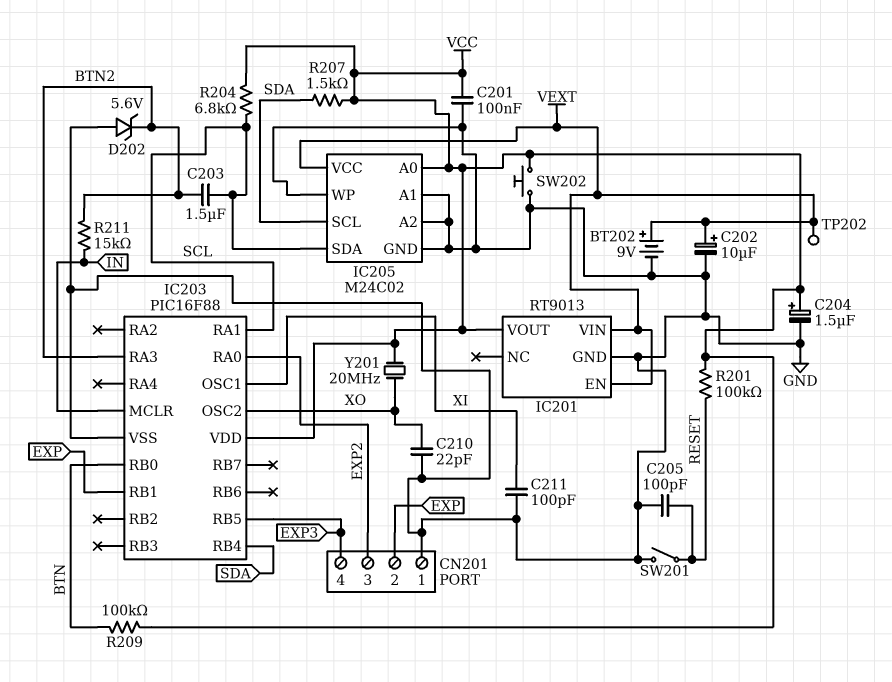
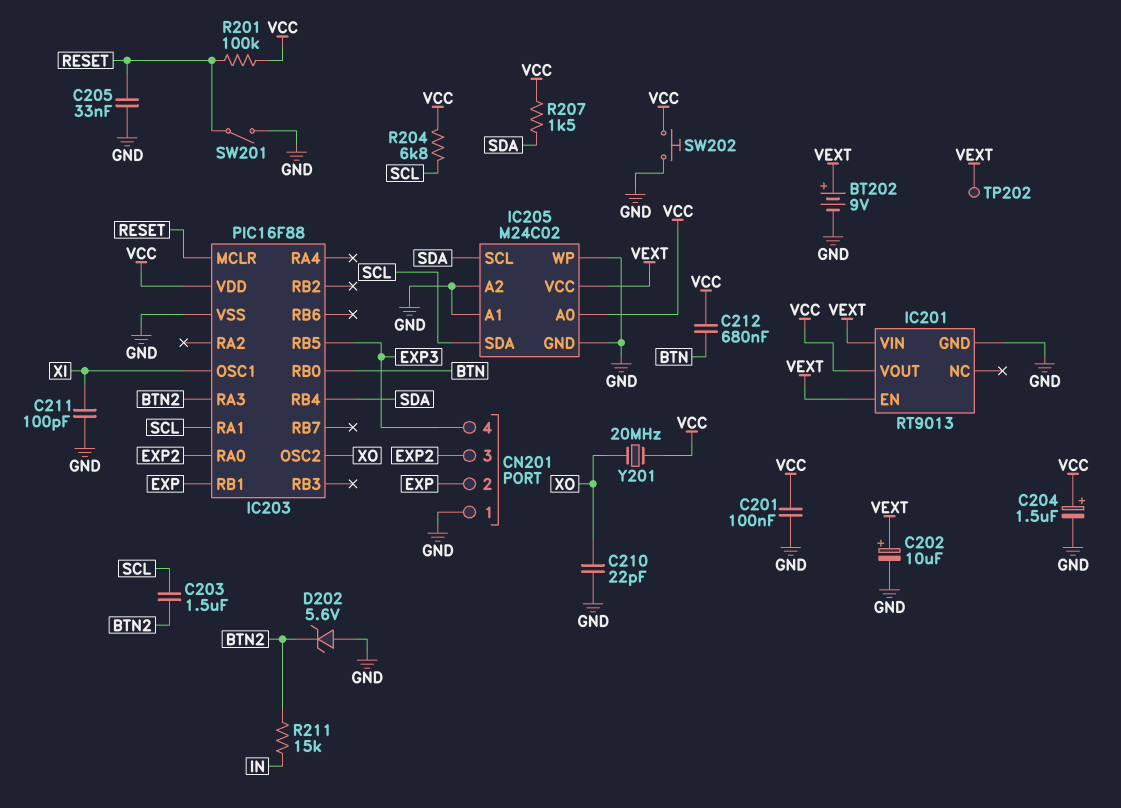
C205: 100pF (GND, RESET) -> 33nF (GND, RESET)
C212: none -> 680nF (BTN, VCC)
IC203 pin MCLR: IN -> RESET
R209: 100k (BTN, VCC) -> none

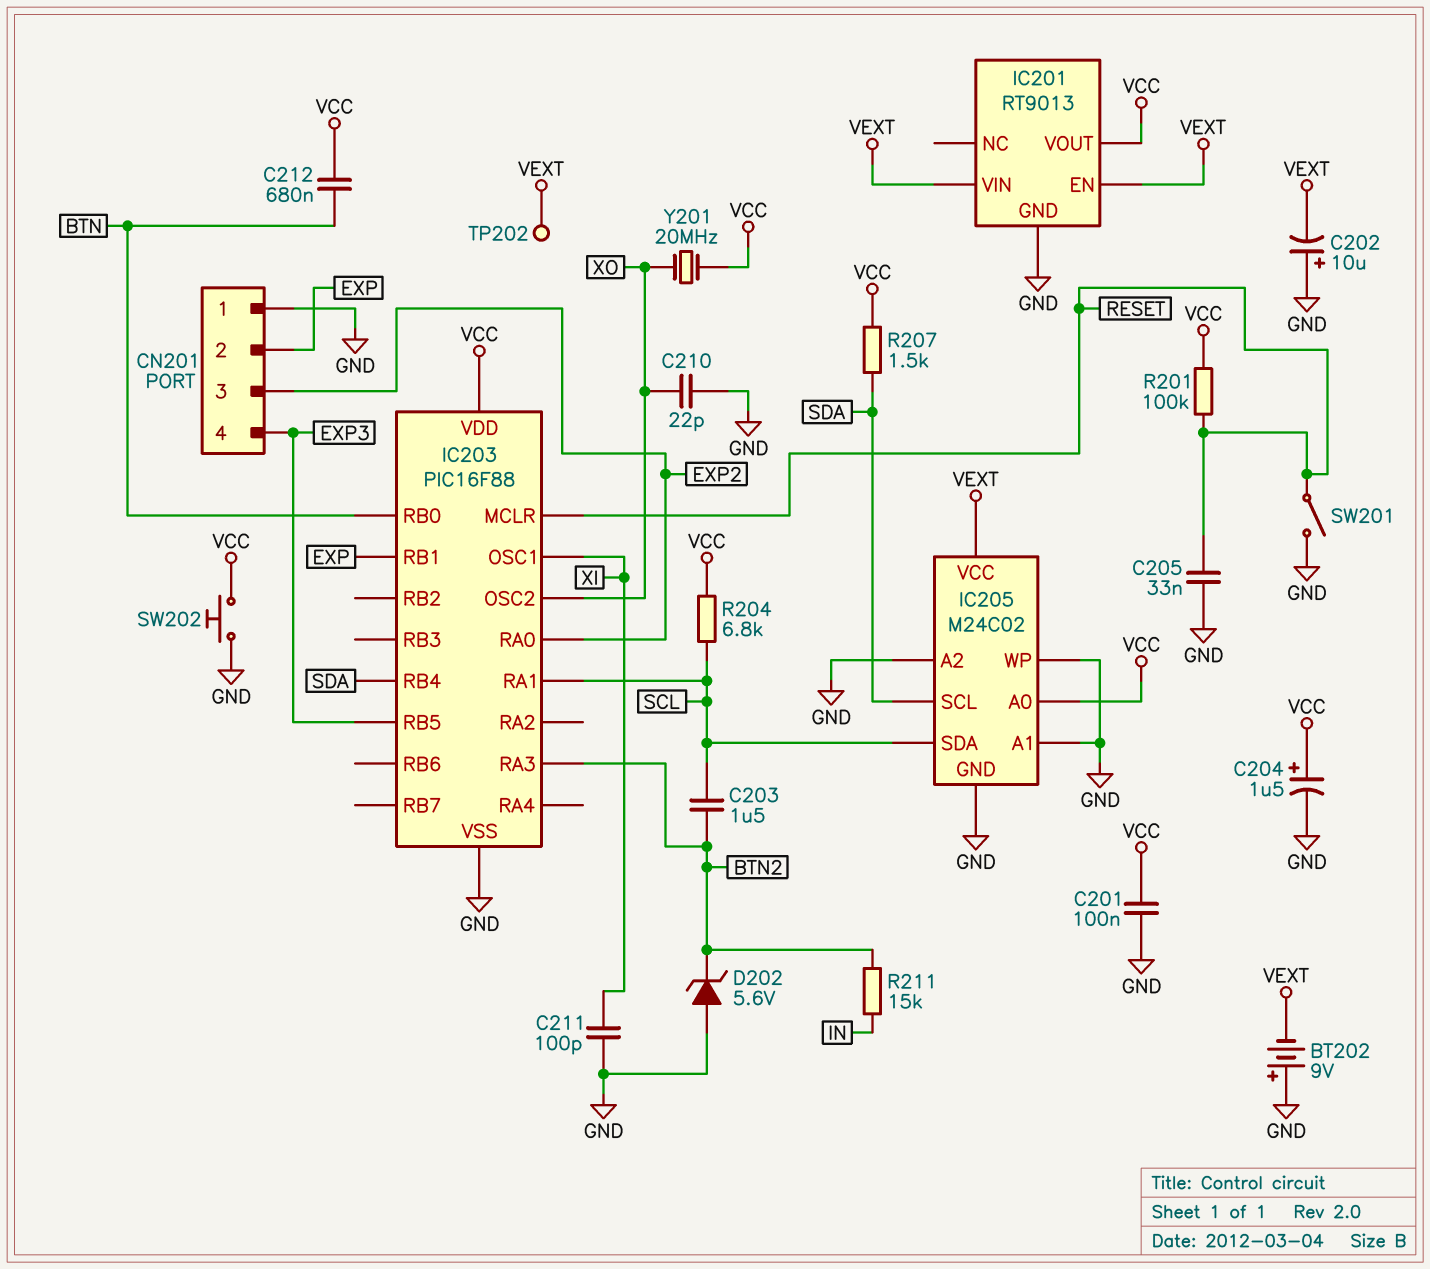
BT202: 9V (plus VEXT, minus GND) -> 9V (plus GND, minus VEXT)
C202: 10uF (plus VEXT, minus GND) -> 10uF (plus GND, minus VEXT)

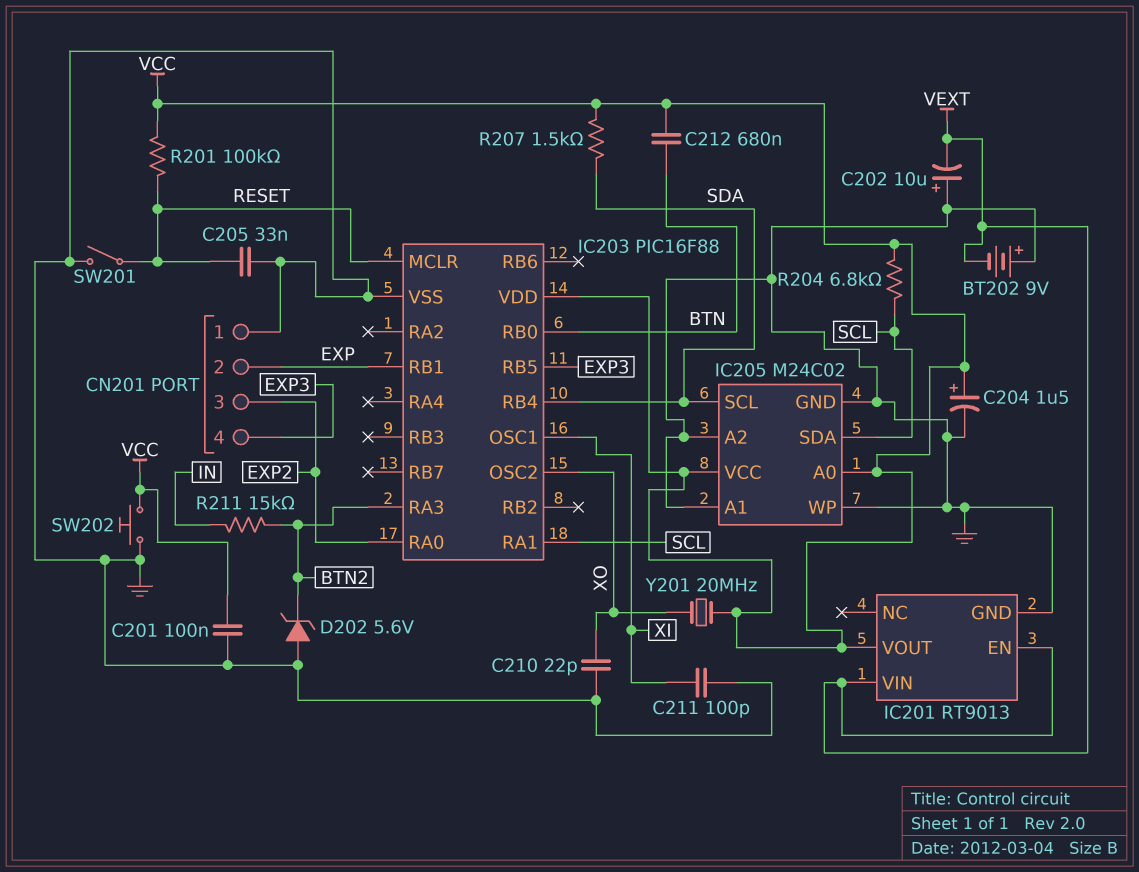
C203: 1.5uF (BTN2, SCL) -> none
IC205 pin VCC: VEXT -> VCC
TP202: test point (VEXT) -> none

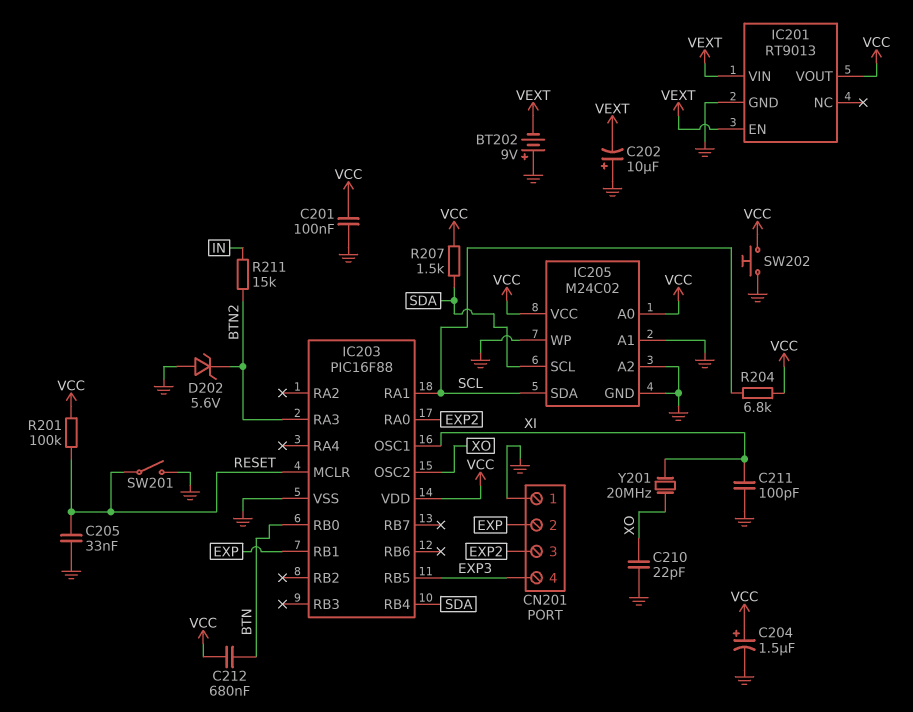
Y201: 20MHz (VCC, XO) -> 20MHz (XI, XO)

